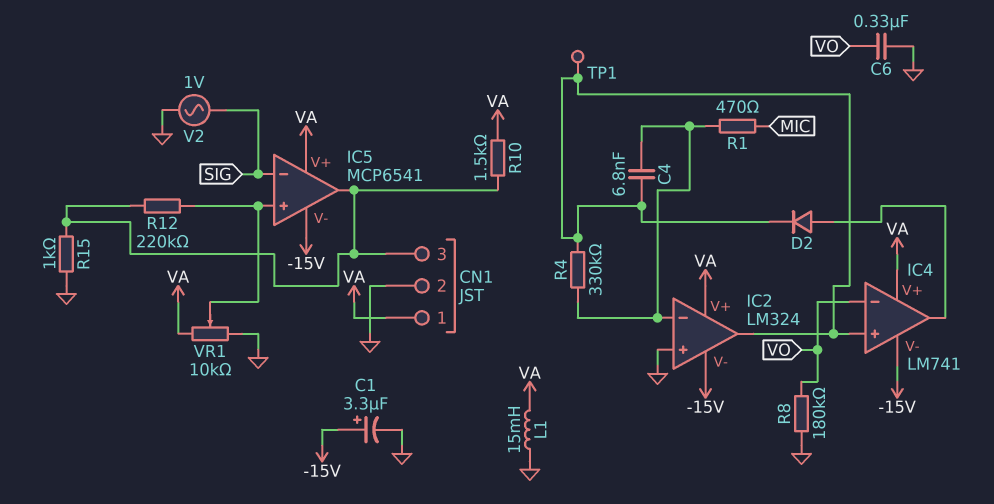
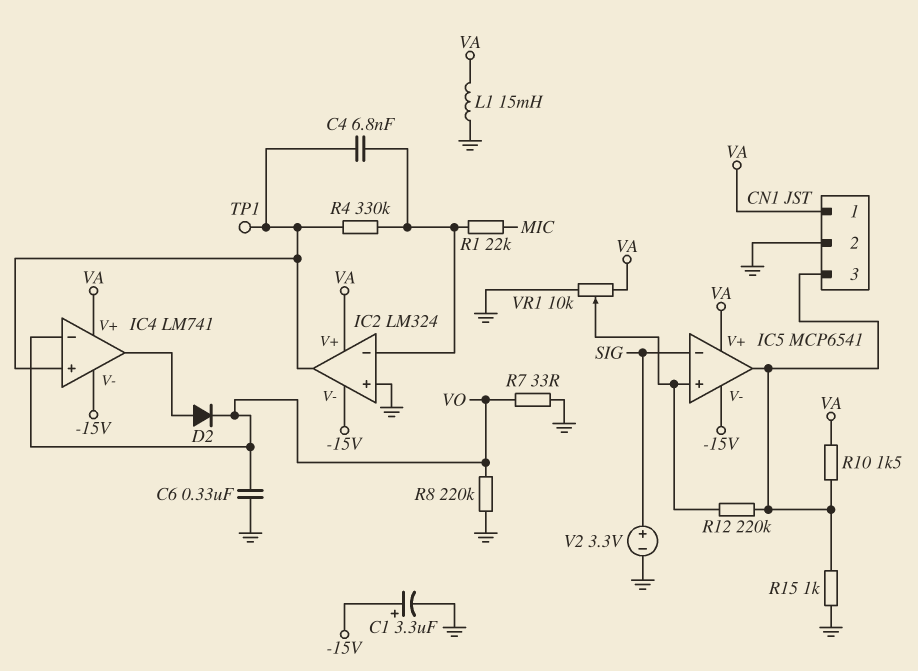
D2: diode (A IC4/out, K IC2/out) -> diode (A IC4/out, K VO)
R1: 470 (IC2/in-, MIC) -> 22k (IC2/in-, MIC)
R7: none -> 33 (GND, VO)
R8: 180k (GND, VO) -> 220k (GND, VO)
V2: AC 1V (GND, SIG) -> 3.3V (plus SIG, minus GND)

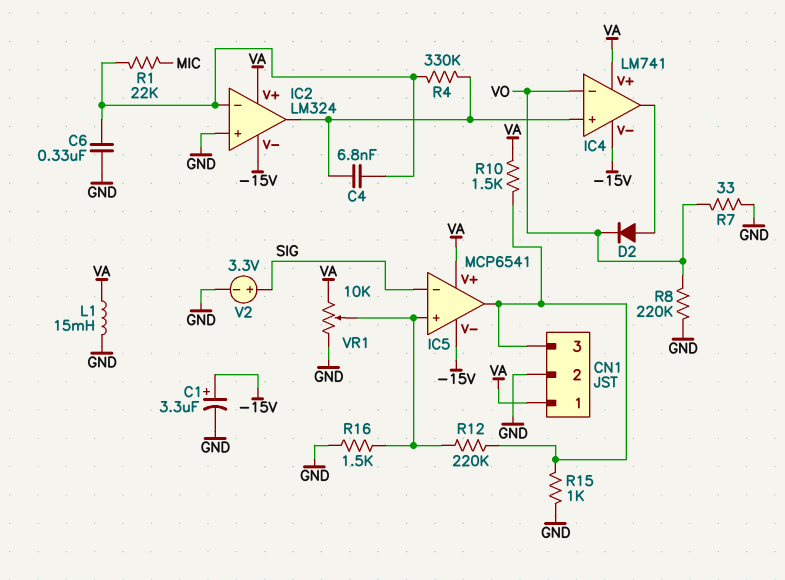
C6: 330nF (GND, VO) -> 330nF (GND, IC2/in-)
R16: none -> 1.5k (GND, IC5/in+)
TP1: test point (IC2/out) -> none

